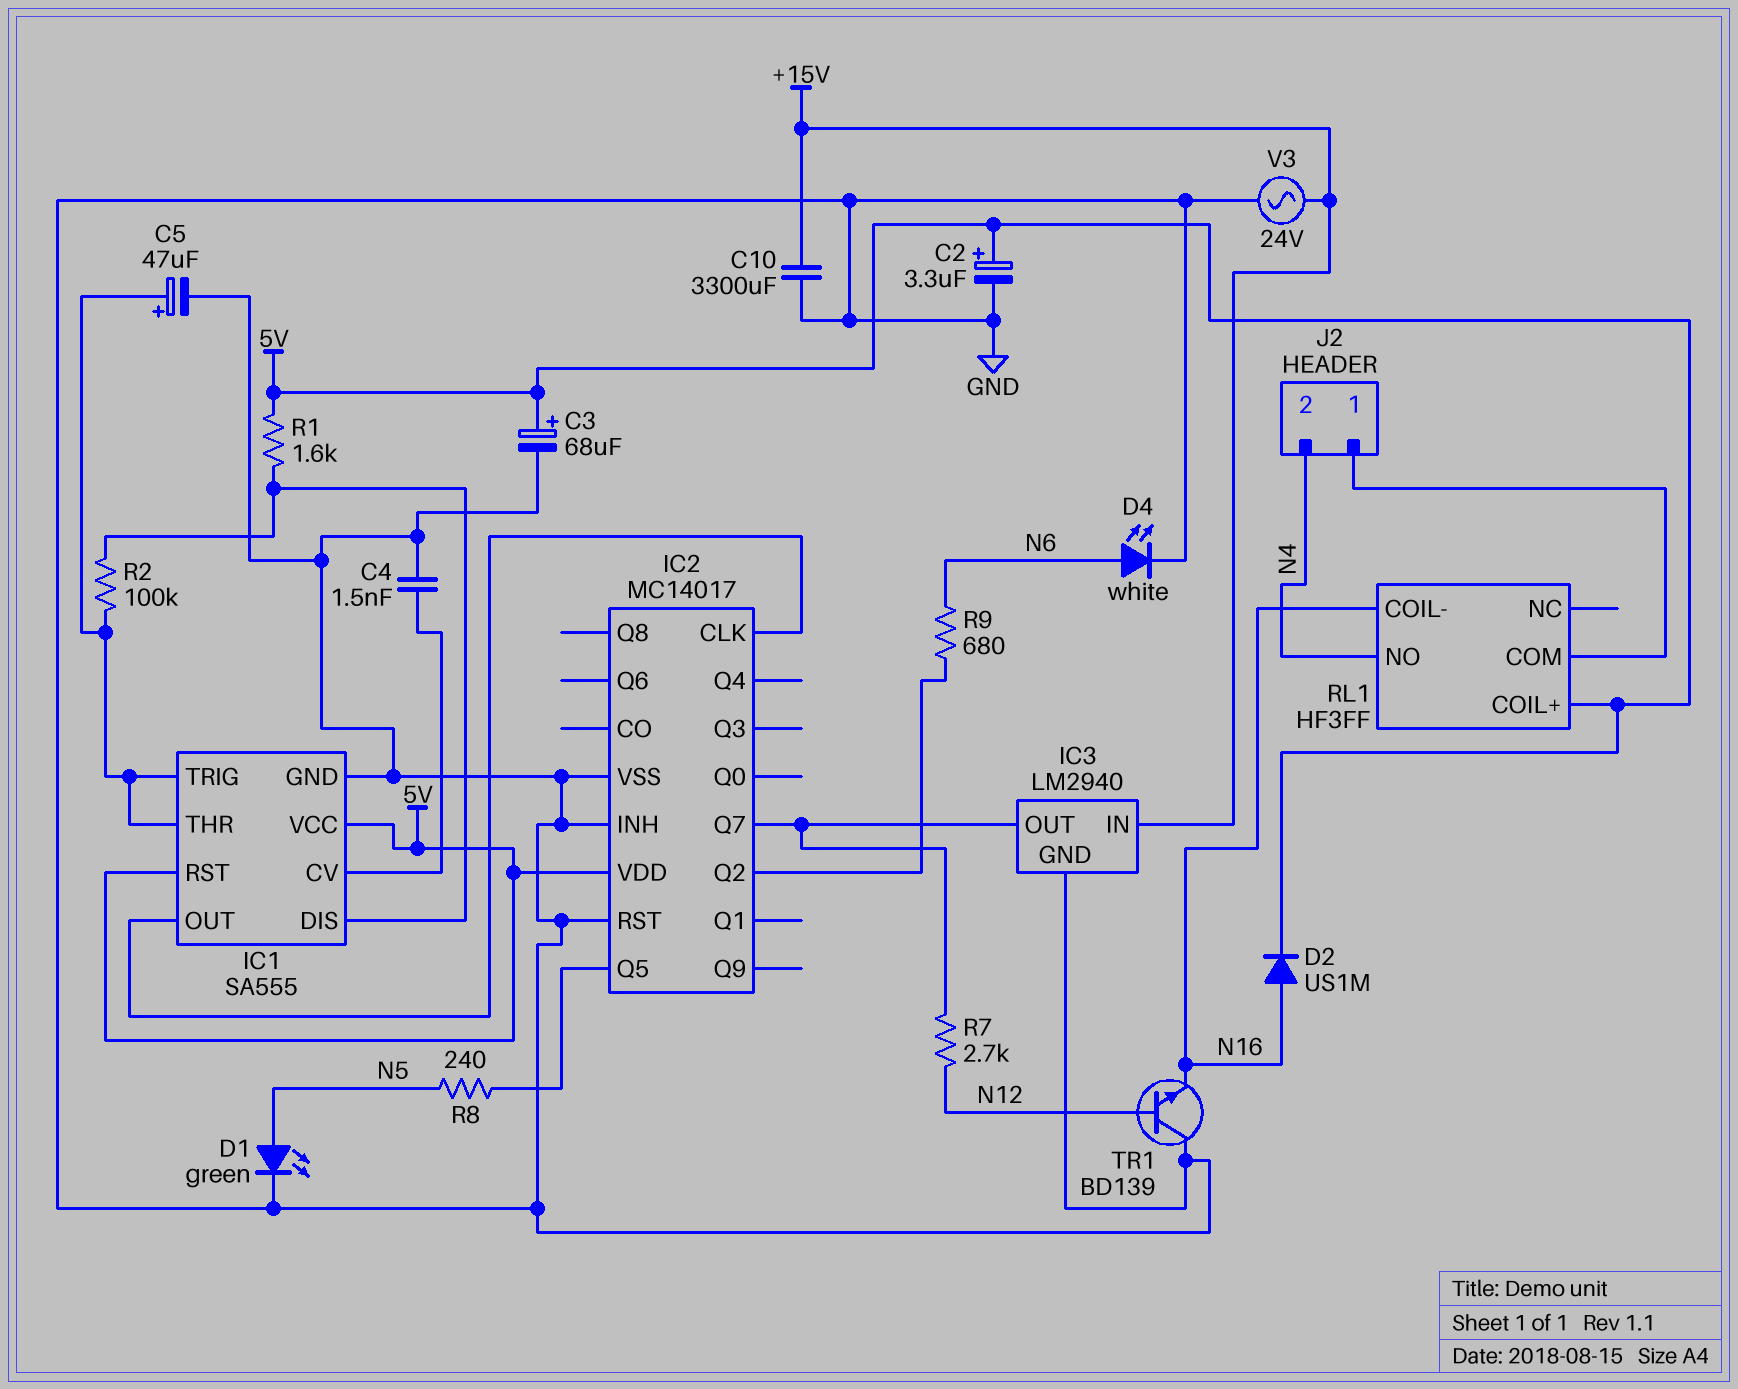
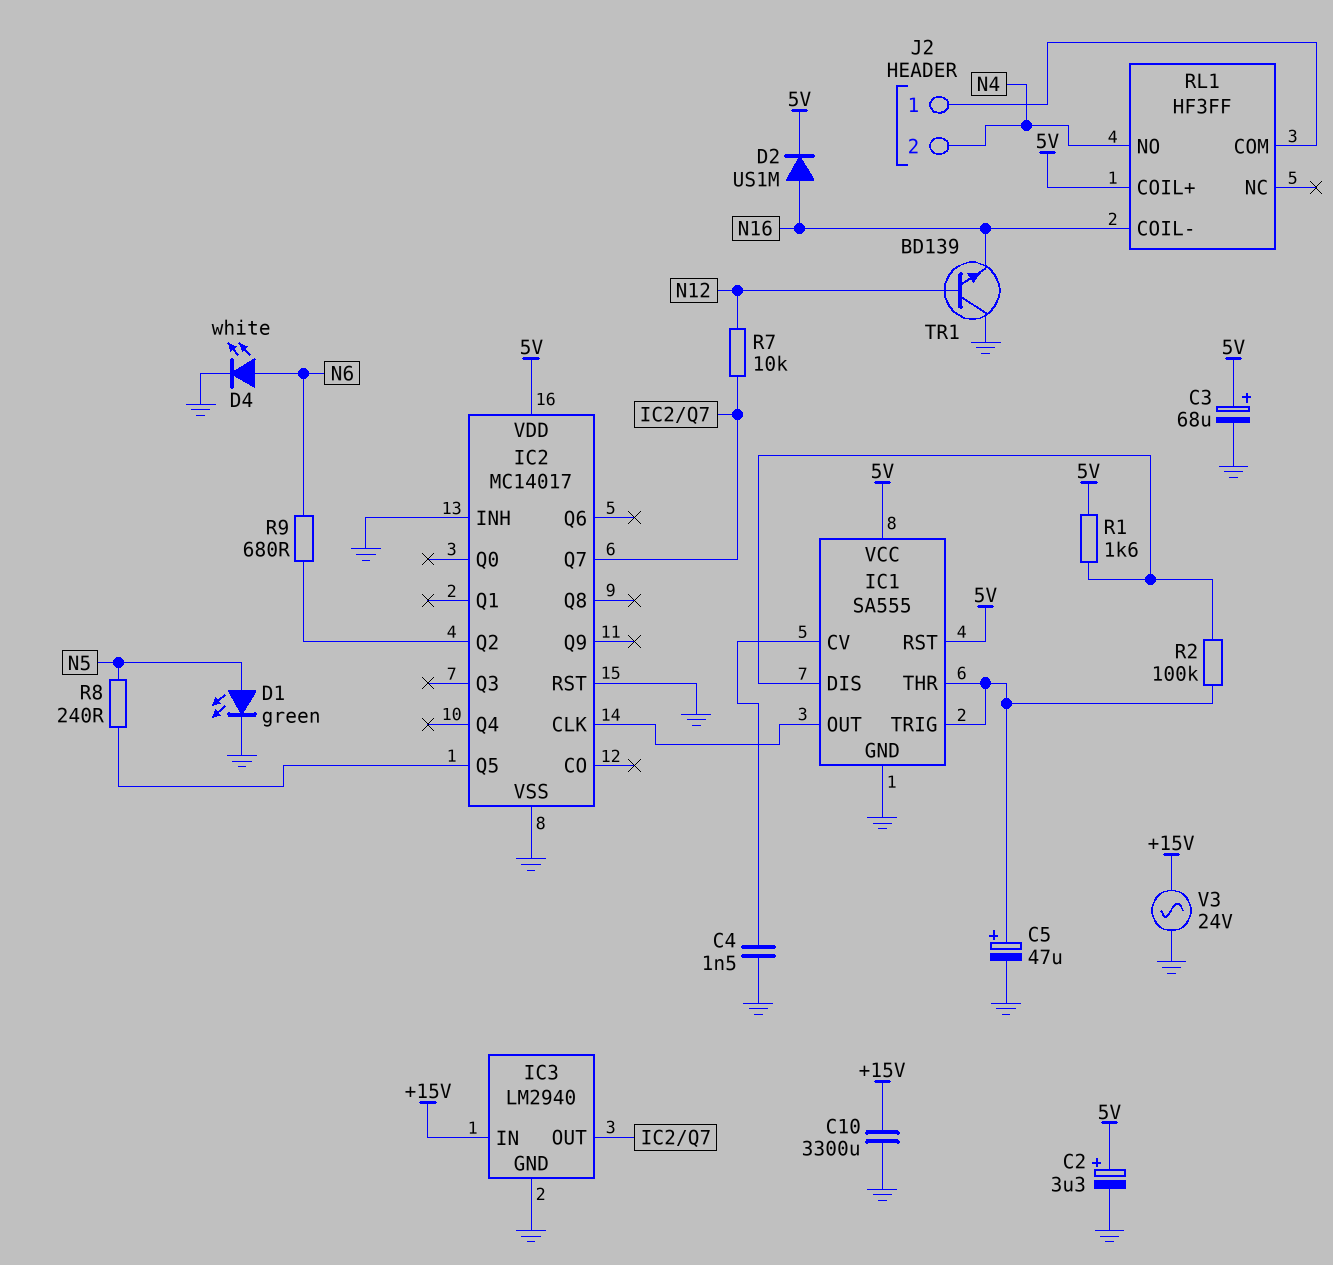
R7: 2.7k (IC2/Q7, N12) -> 10k (IC2/Q7, N12)

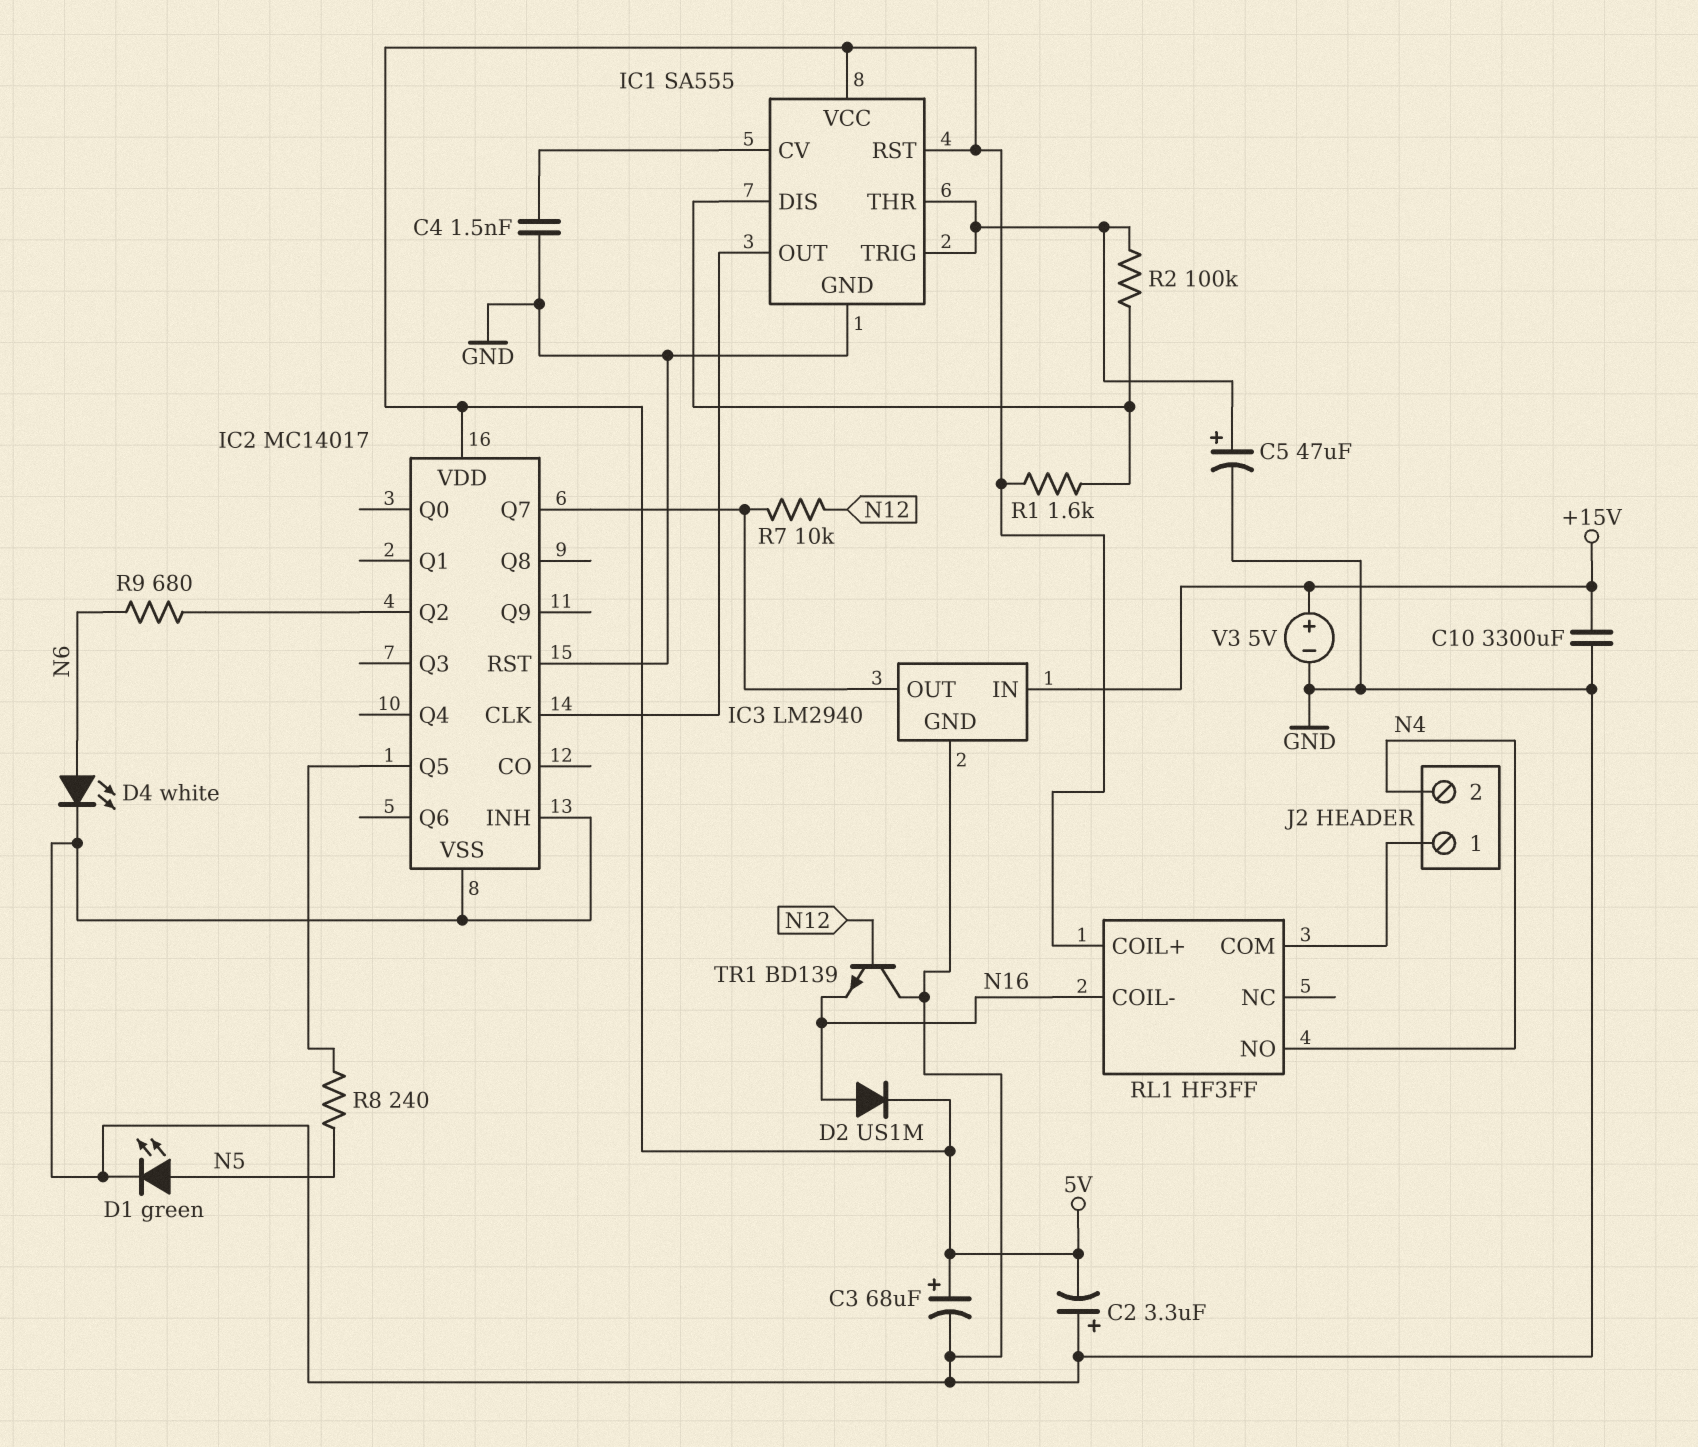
C2: 3.3uF (plus 5V, minus GND) -> 3.3uF (plus GND, minus 5V)
V3: AC 24V (+15V, GND) -> 5V (plus +15V, minus GND)

